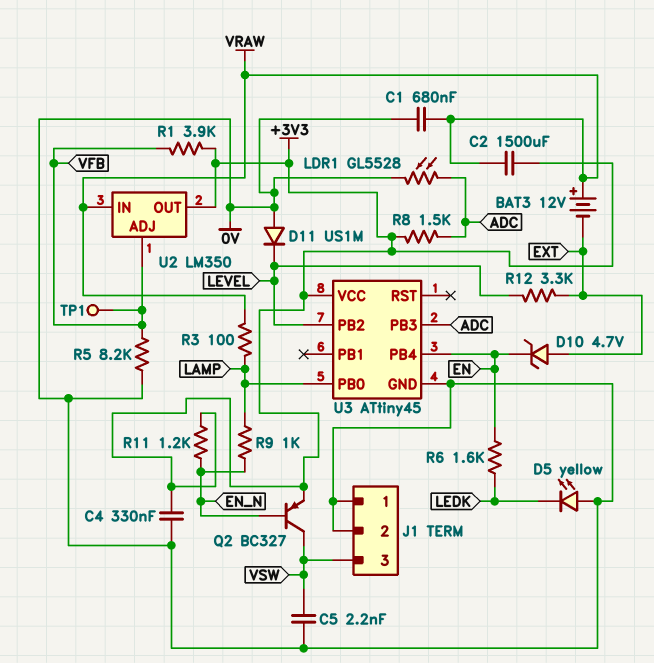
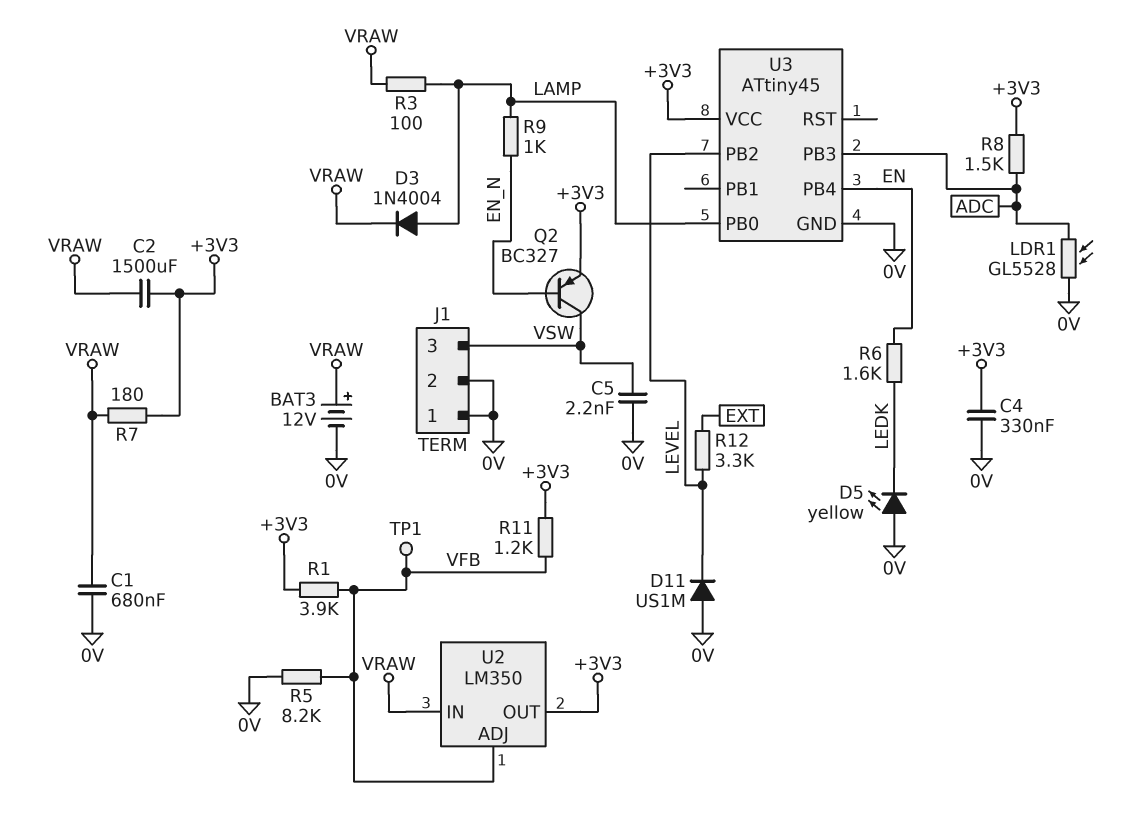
BAT3: 12V (plus VRAW, minus EXT) -> 12V (plus VRAW, minus 0V)
D3: none -> diode 1N4004 (A LAMP, K VRAW)
D10: zener 4.7V (A EXT, K EN) -> none
R7: none -> 180 (+3V3, VRAW)
R11: 1.2k (+3V3, EN_N) -> 1.2k (+3V3, VFB)

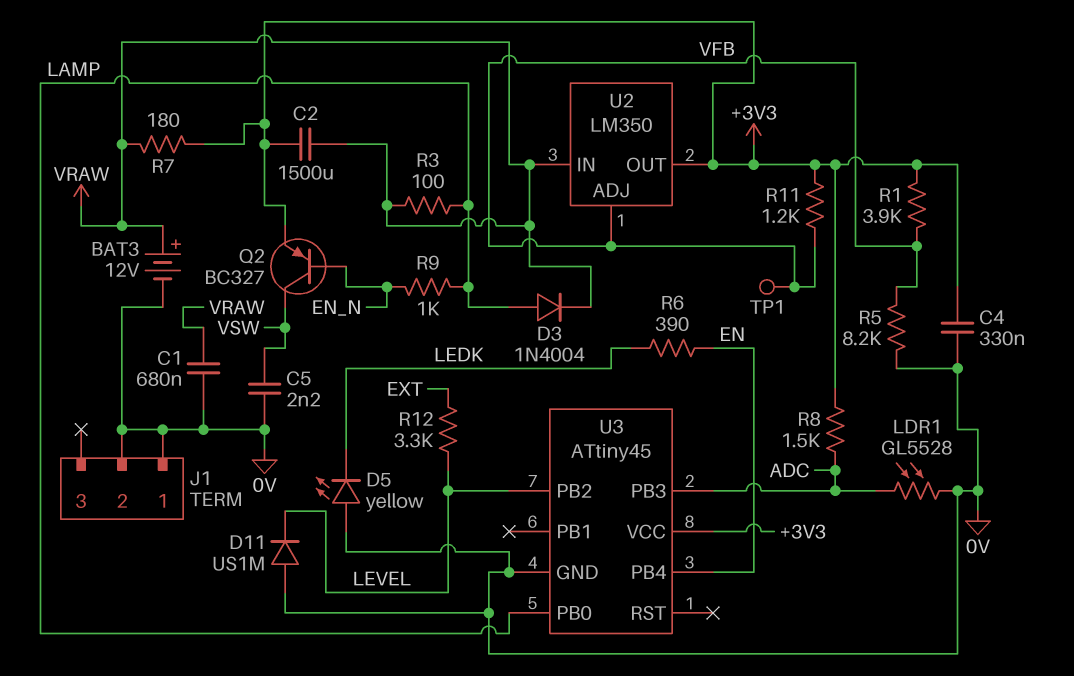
J1 pin 3: VSW -> none
R6: 1.6k (EN, LEDK) -> 390 (EN, LEDK)

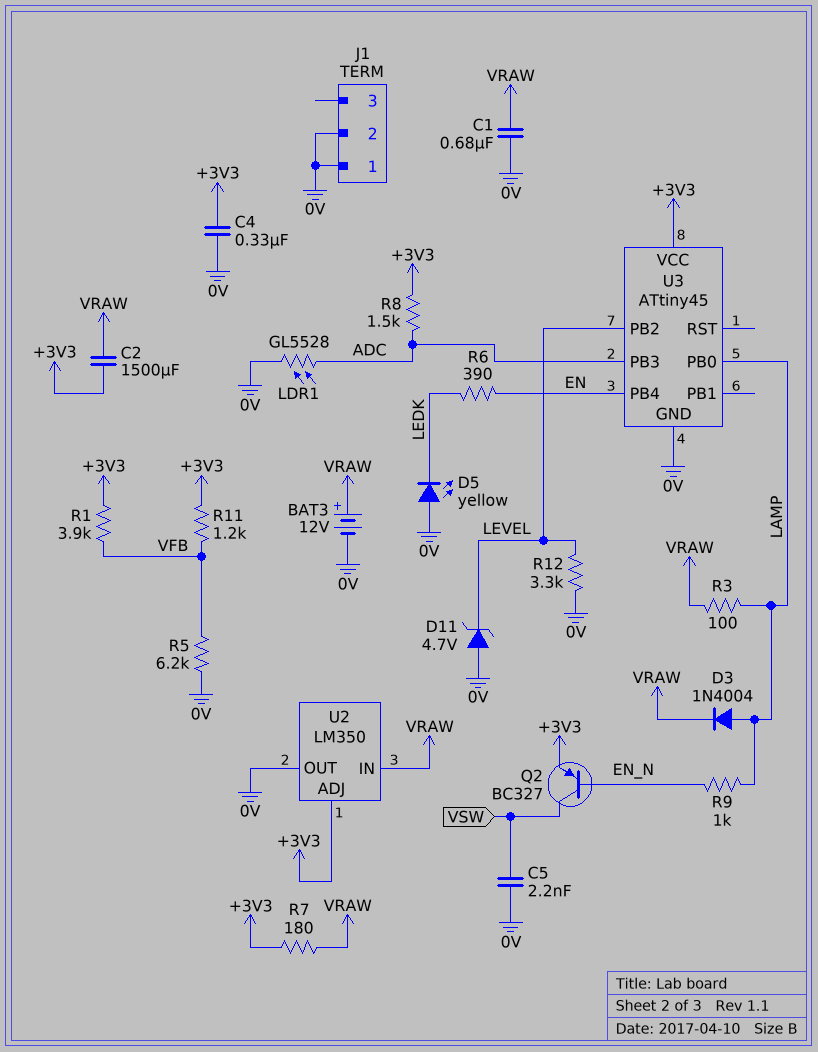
D11: diode US1M (A 0V, K LEVEL) -> zener 4.7V (A 0V, K LEVEL)
R5: 8.2k (0V, VFB) -> 6.2k (0V, VFB)
R12: 3.3k (EXT, LEVEL) -> 3.3k (0V, LEVEL)
TP1: test point (VFB) -> none
U2 pin ADJ: VFB -> +3V3
U2 pin OUT: +3V3 -> 0V

